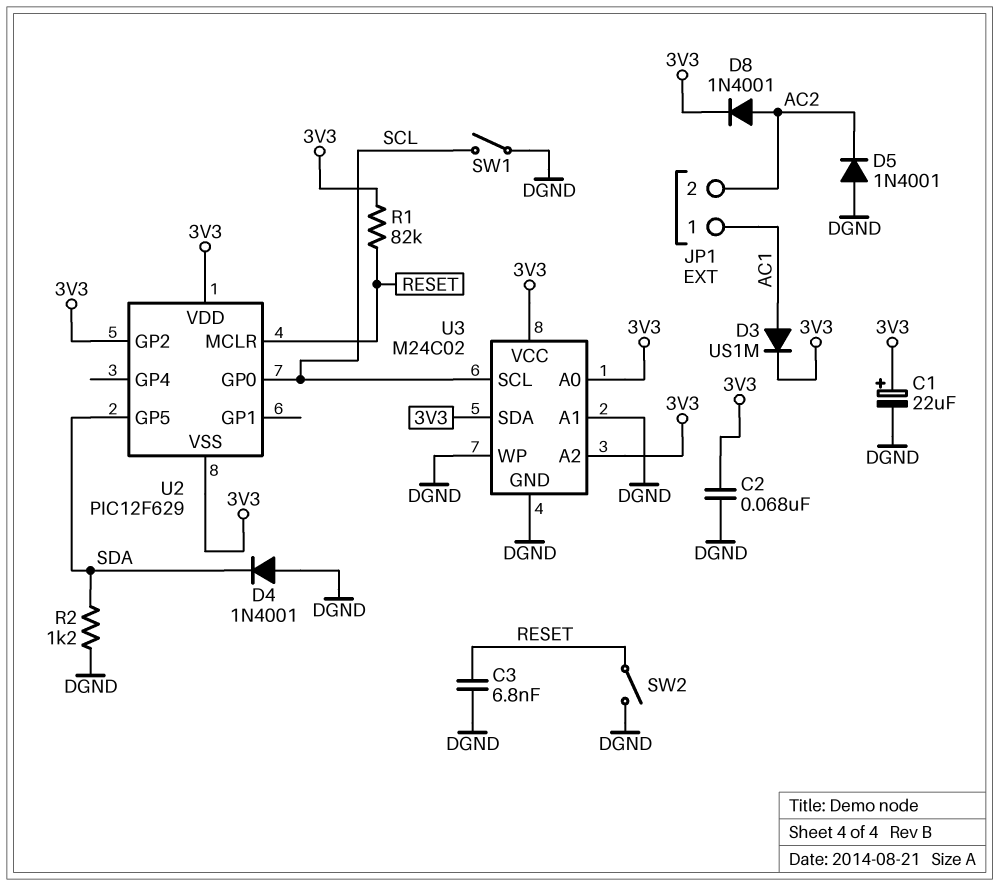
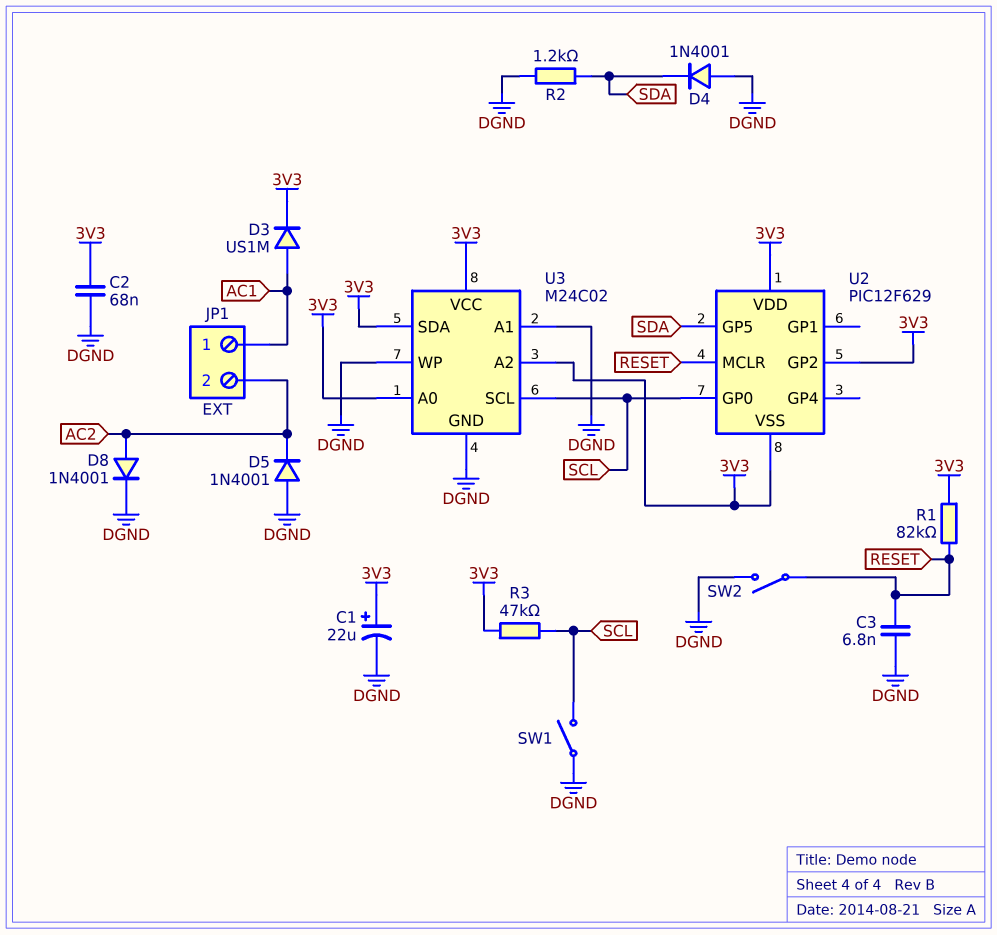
D8: diode 1N4001 (A AC2, K 3V3) -> diode 1N4001 (A AC2, K DGND)
R3: none -> 47k (3V3, SCL)

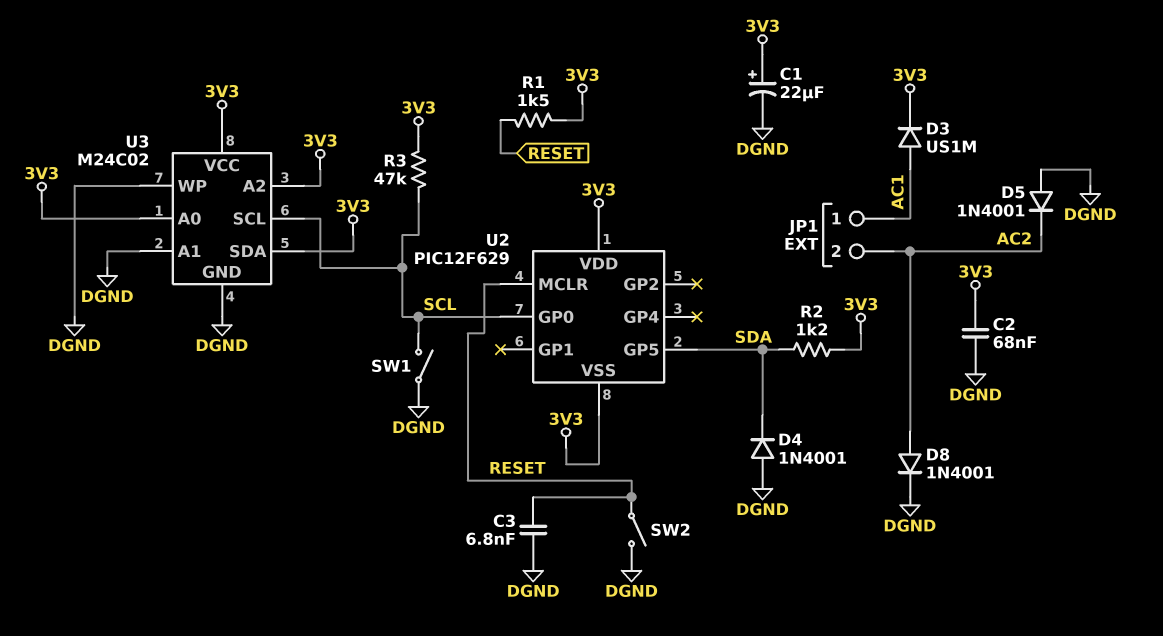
R1: 82k (3V3, RESET) -> 1.5k (3V3, RESET)
R2: 1.2k (DGND, SDA) -> 1.2k (3V3, SDA)
U2 pin GP2: 3V3 -> none

